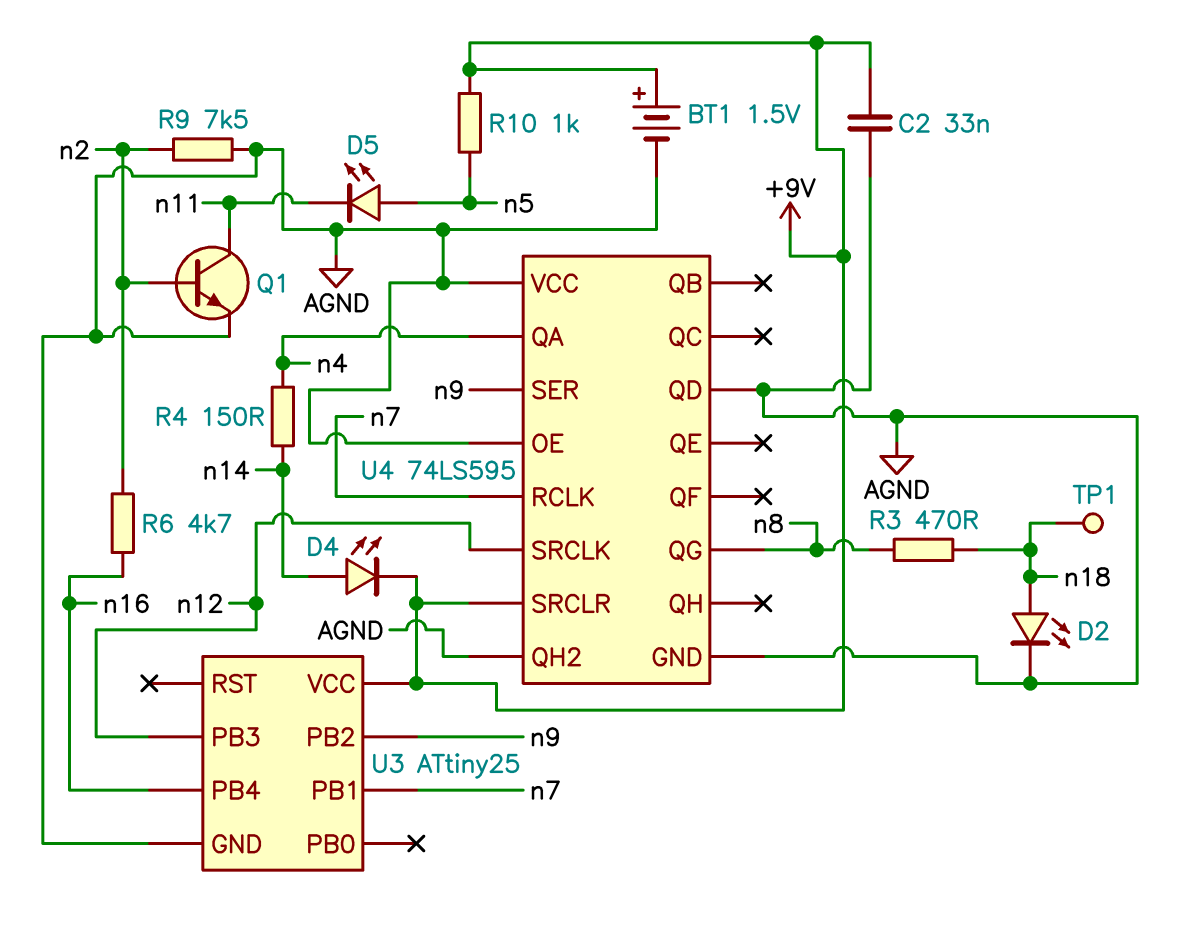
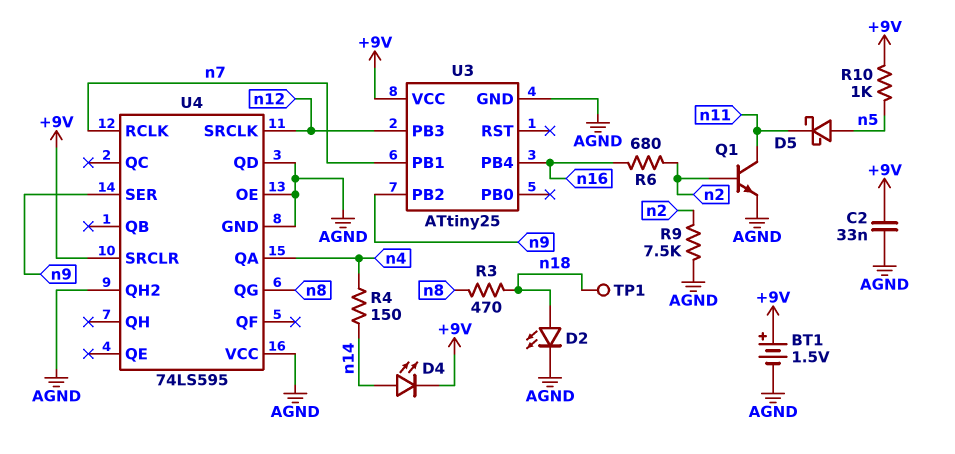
D5: LED (A n5, K n11) -> schottky (A n5, K n11)
R6: 4.7k (n2, n16) -> 680 (n2, n16)

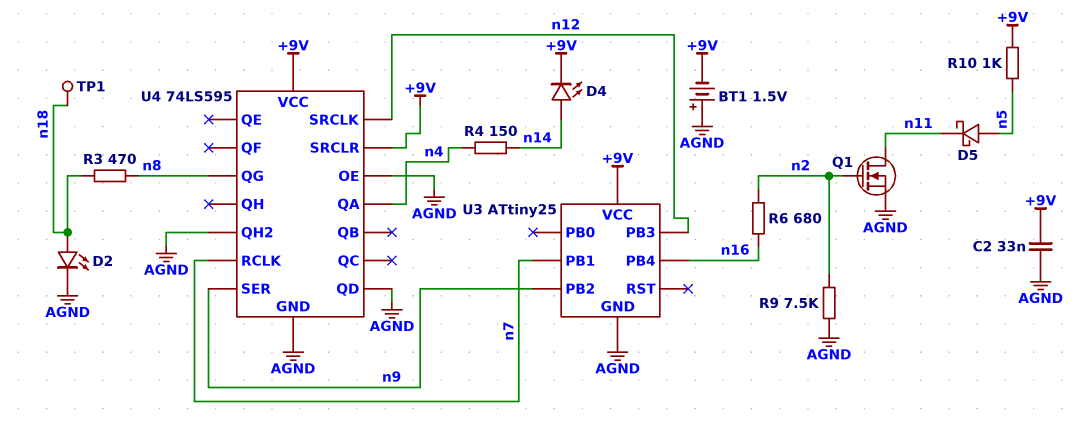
BT1: 1.5V (plus +9V, minus AGND) -> 1.5V (plus AGND, minus +9V)
Q1: NPN (B n2, C n11, E AGND) -> NMOS (G n2, D n11, S AGND)
U4 pin VCC: AGND -> +9V

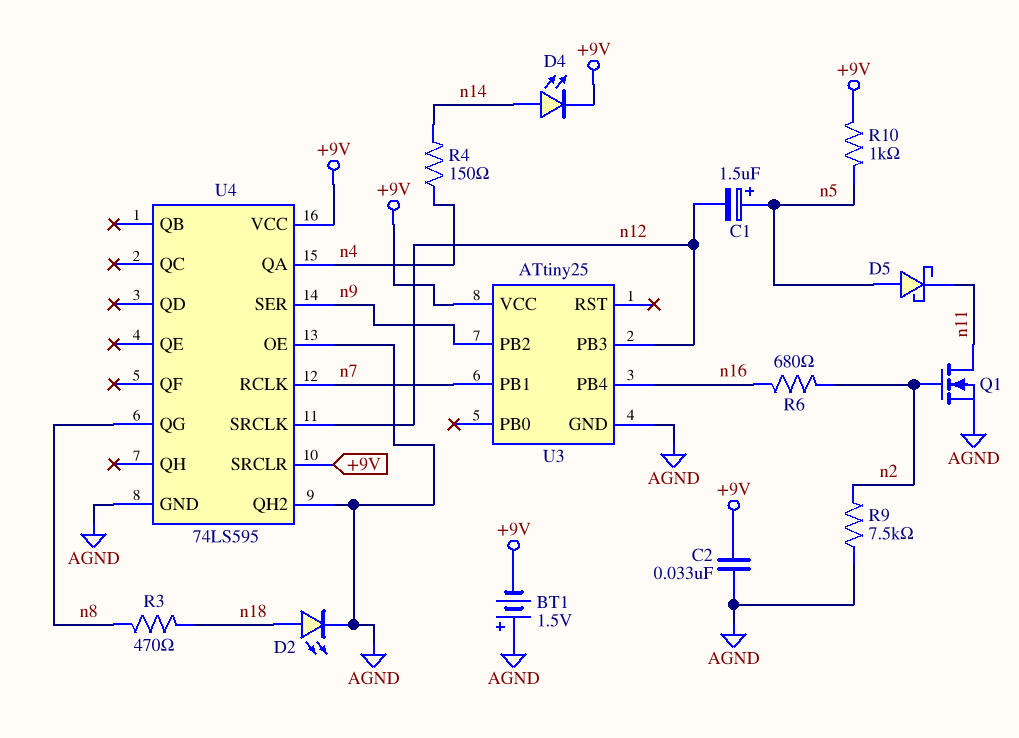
C1: none -> 1.5uF (plus n5, minus n12)
TP1: test point (n18) -> none
U4 pin QD: AGND -> none

